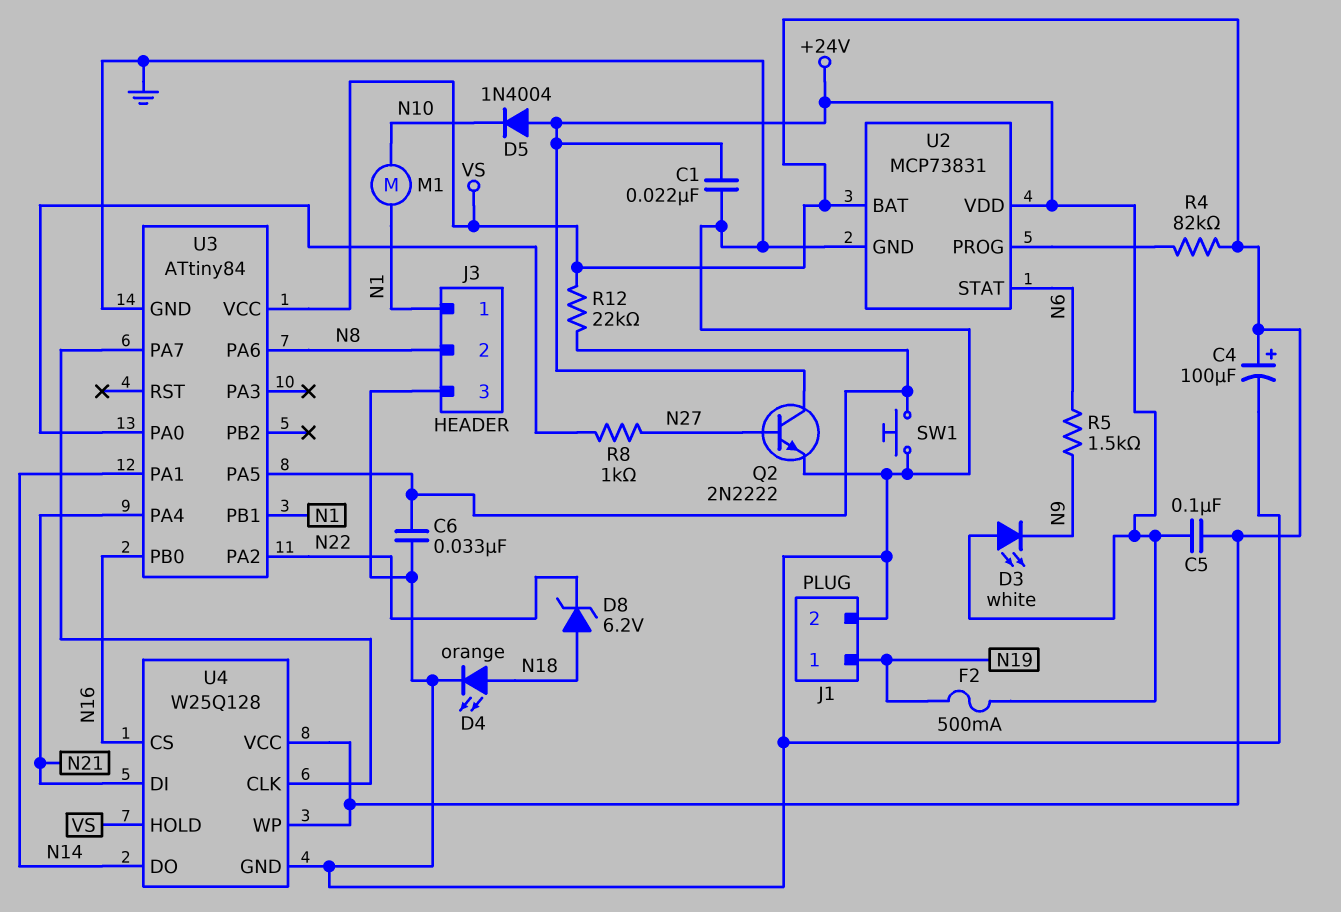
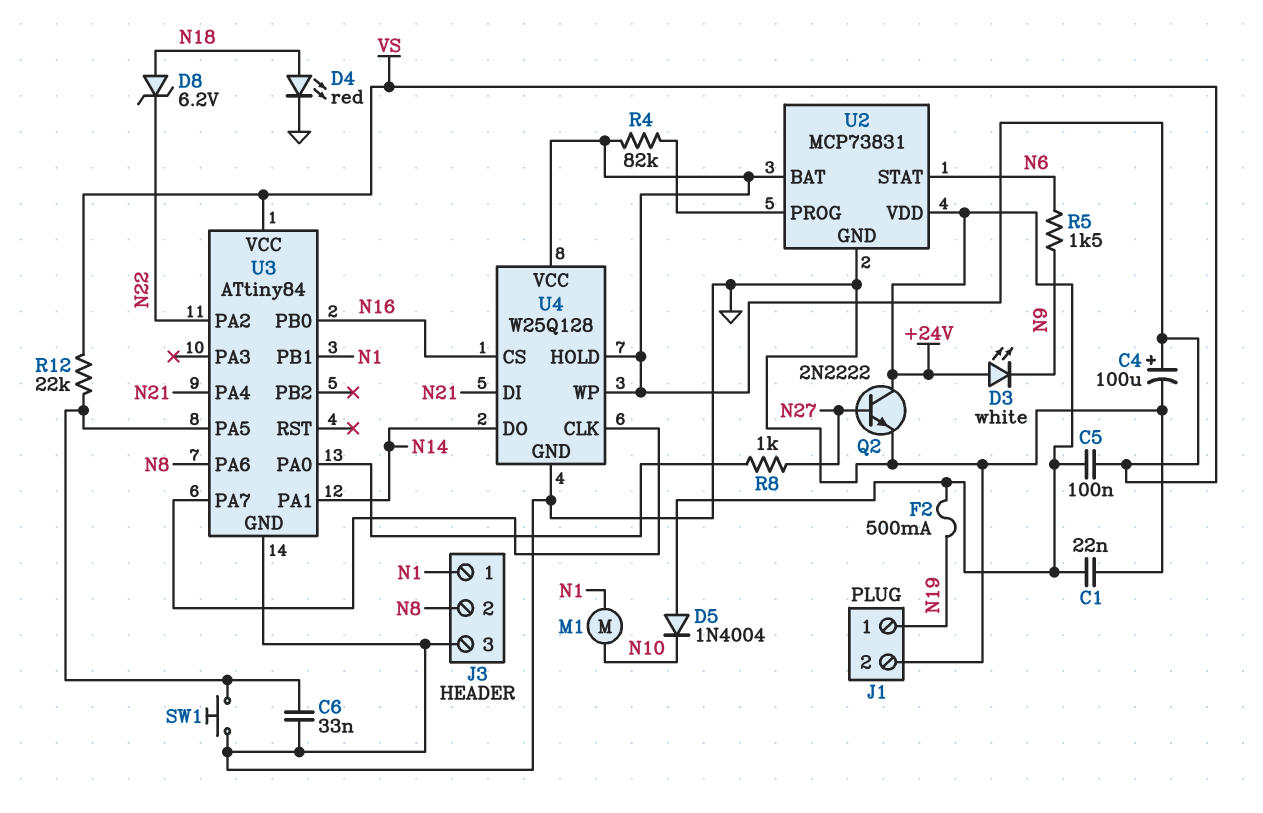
D4: LED orange (A N18, K GND) -> LED red (A N18, K GND)

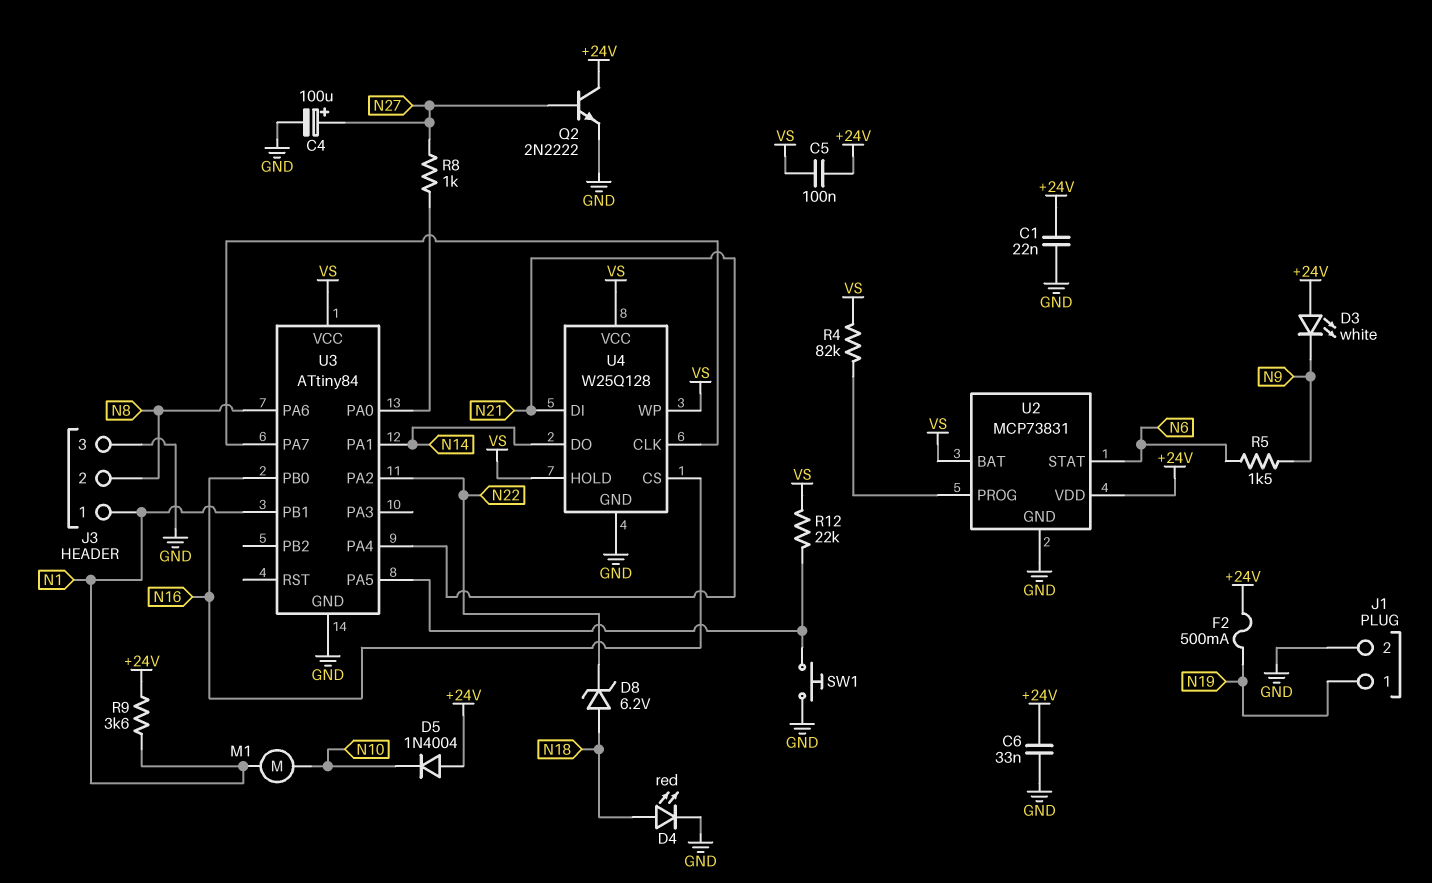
C4: 100uF (plus VS, minus GND) -> 100uF (plus N27, minus GND)
C6: 33nF (GND, U3/PA5) -> 33nF (+24V, GND)
R9: none -> 3.6k (+24V, N1)

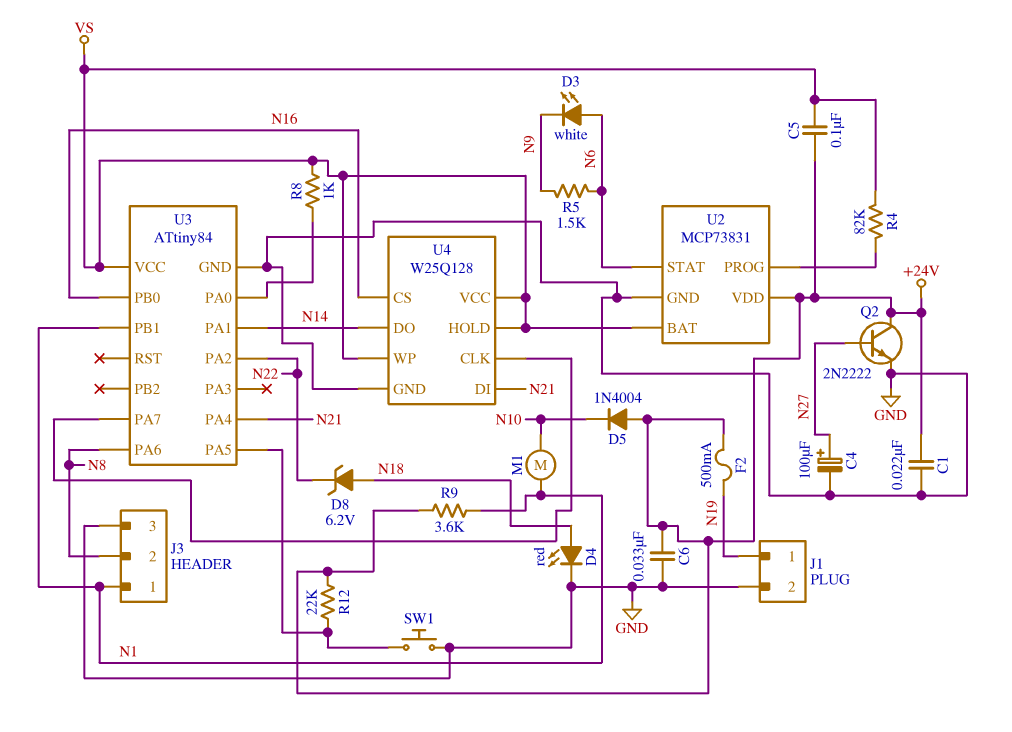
D3: LED white (A +24V, K N9) -> LED white (A N6, K N9)
R8: 1k (N27, U3/PA0) -> 1k (U3/PA0, VS)
R12: 22k (U3/PA5, VS) -> 22k (+24V, U3/PA5)

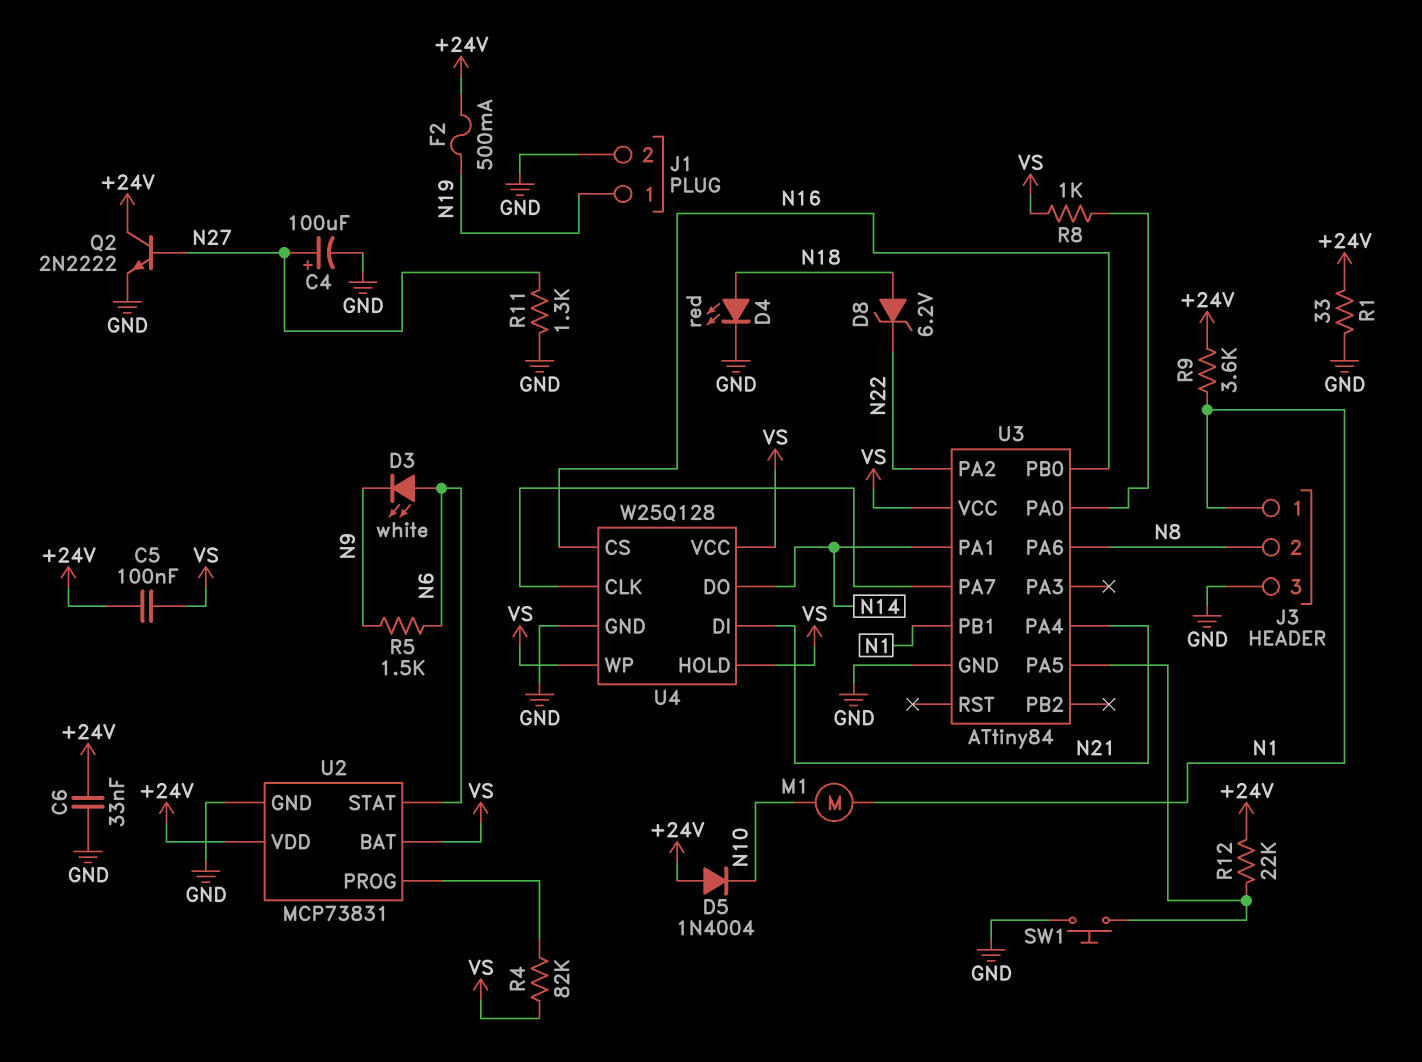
C1: 22nF (+24V, GND) -> none
R1: none -> 33 (+24V, GND)
R11: none -> 1.3k (GND, N27)

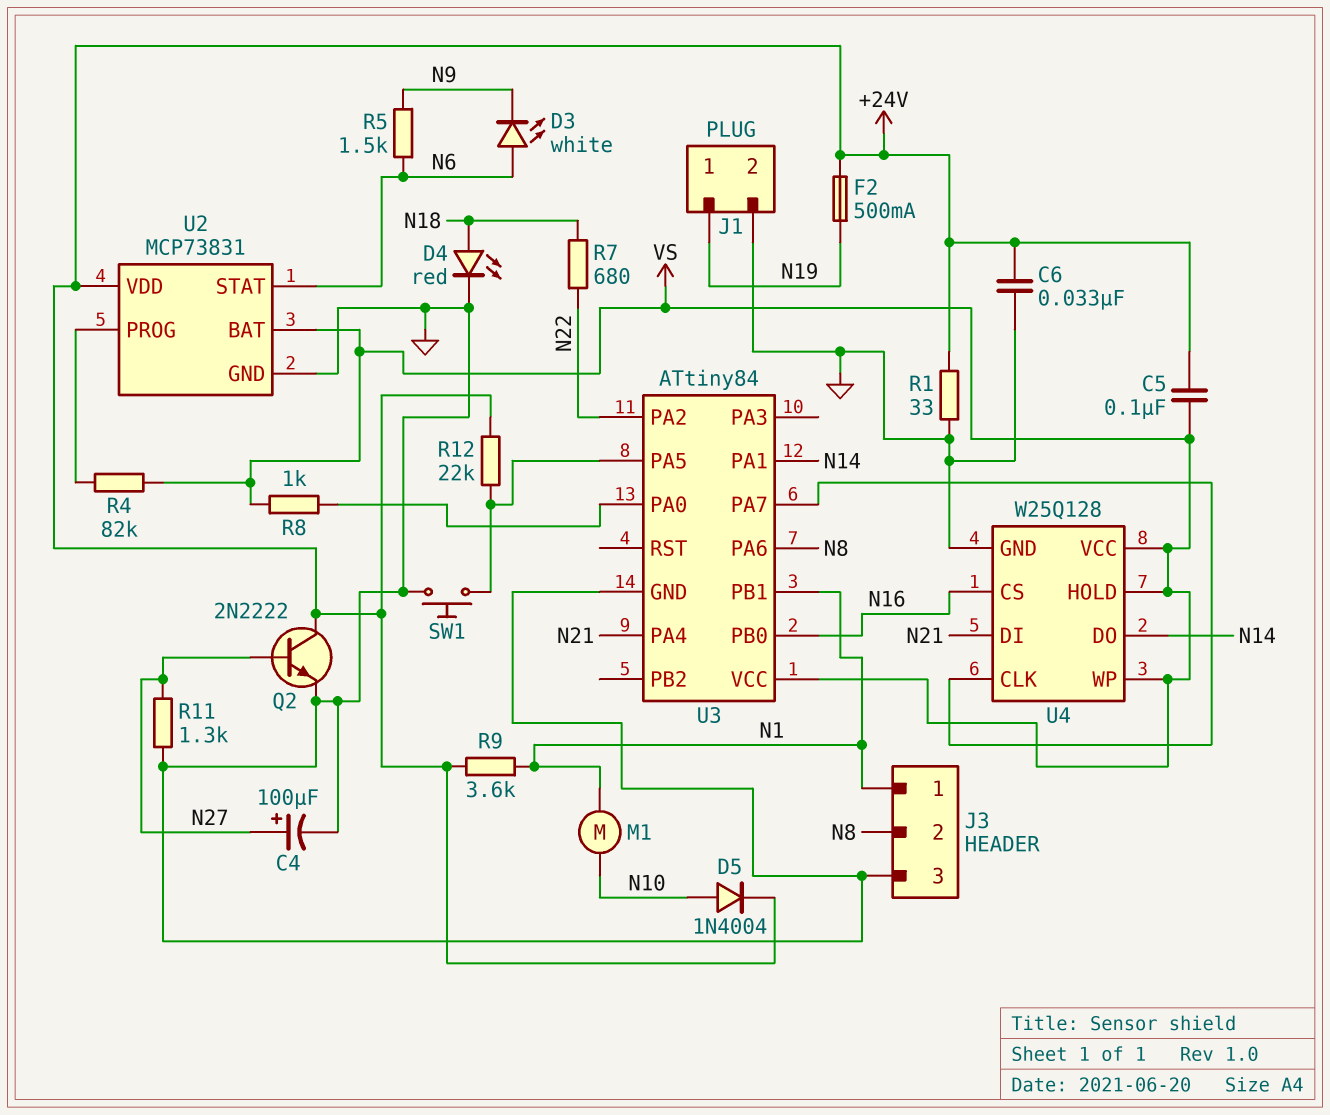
D5: diode 1N4004 (A +24V, K N10) -> diode 1N4004 (A N10, K +24V)
D8: zener 6.2V (A N18, K N22) -> none
R7: none -> 680 (N18, N22)

